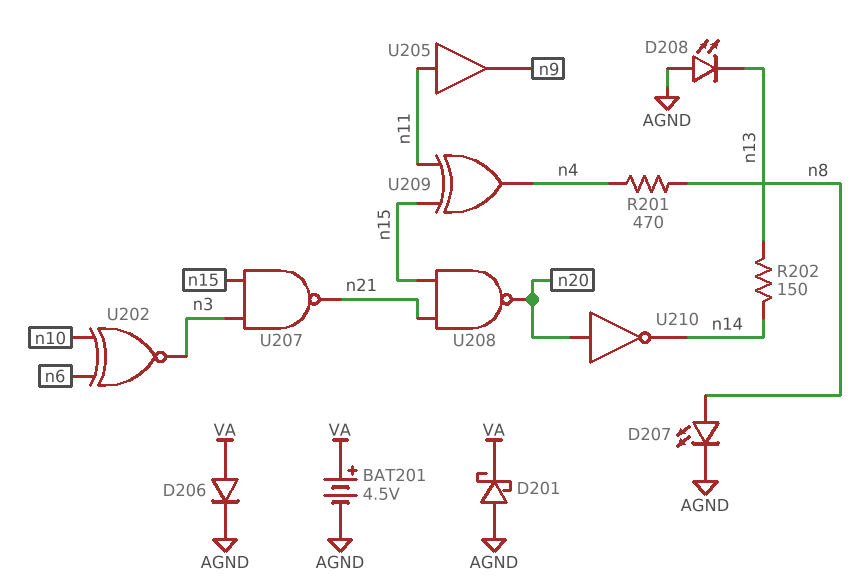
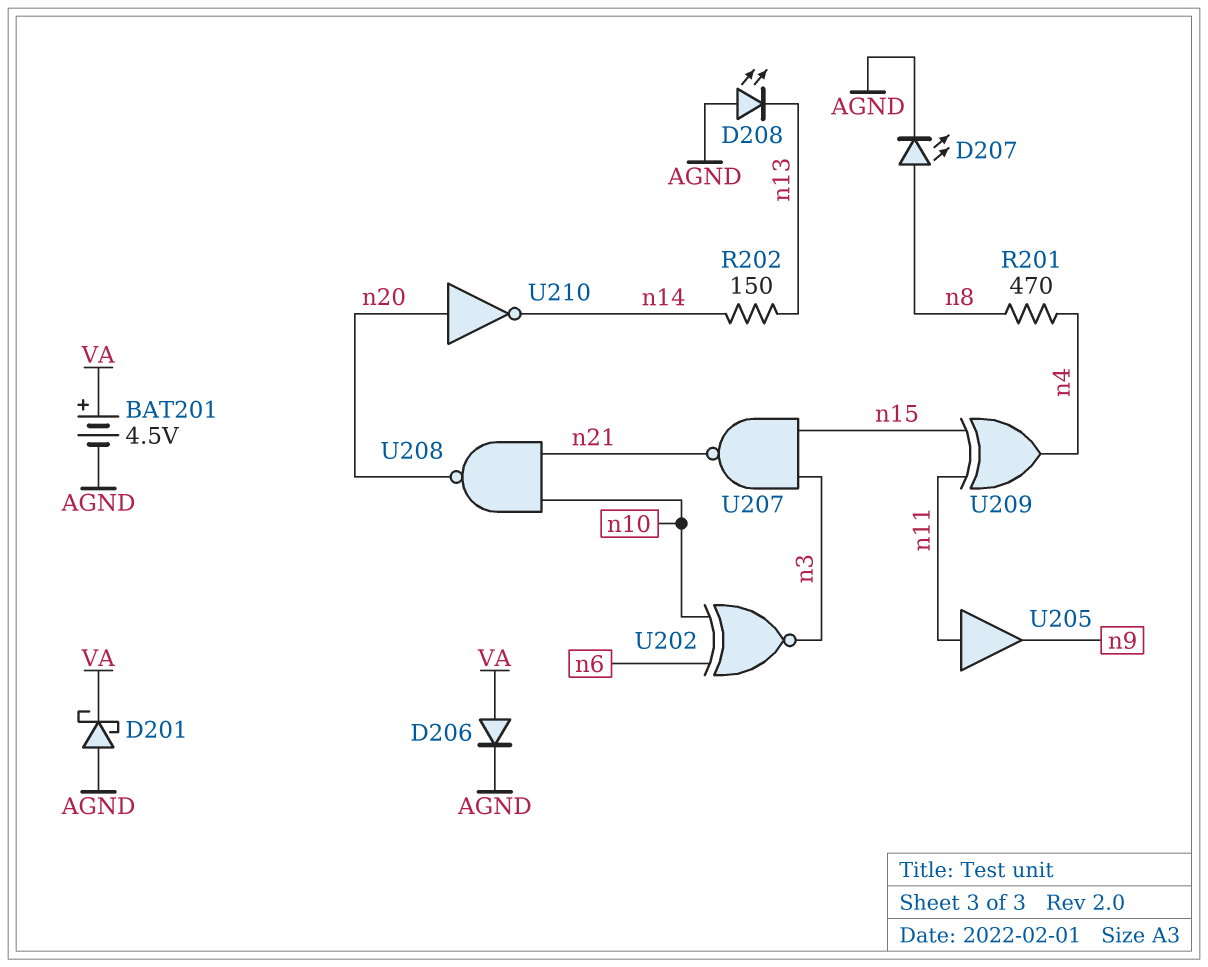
U208: NAND (in n15, in n21, out n20) -> NAND (in n10, in n21, out n20)

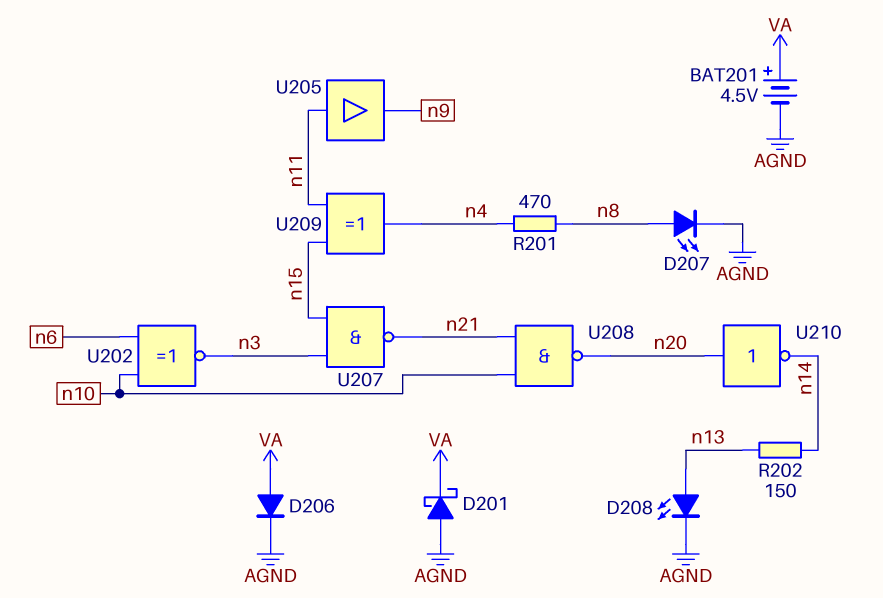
D208: LED (A AGND, K n13) -> LED (A n13, K AGND)

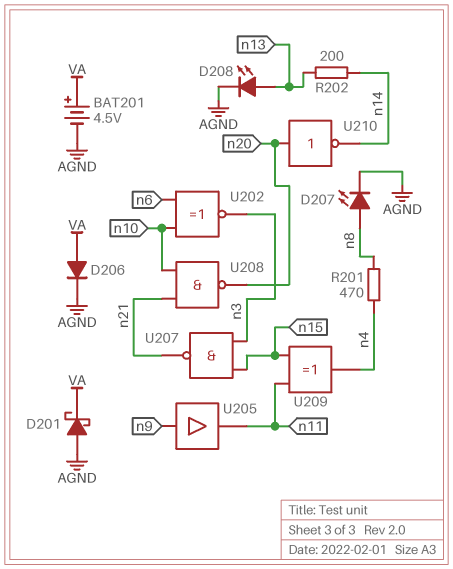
R202: 150 (n13, n14) -> 200 (n13, n14)
U205: buffer (in n11, out n9) -> buffer (in n9, out n11)

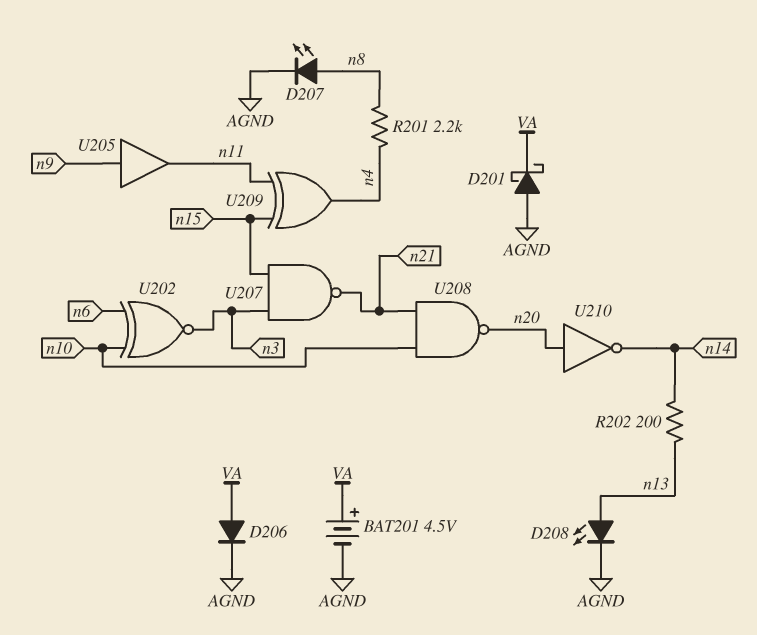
R201: 470 (n4, n8) -> 2.2k (n4, n8)

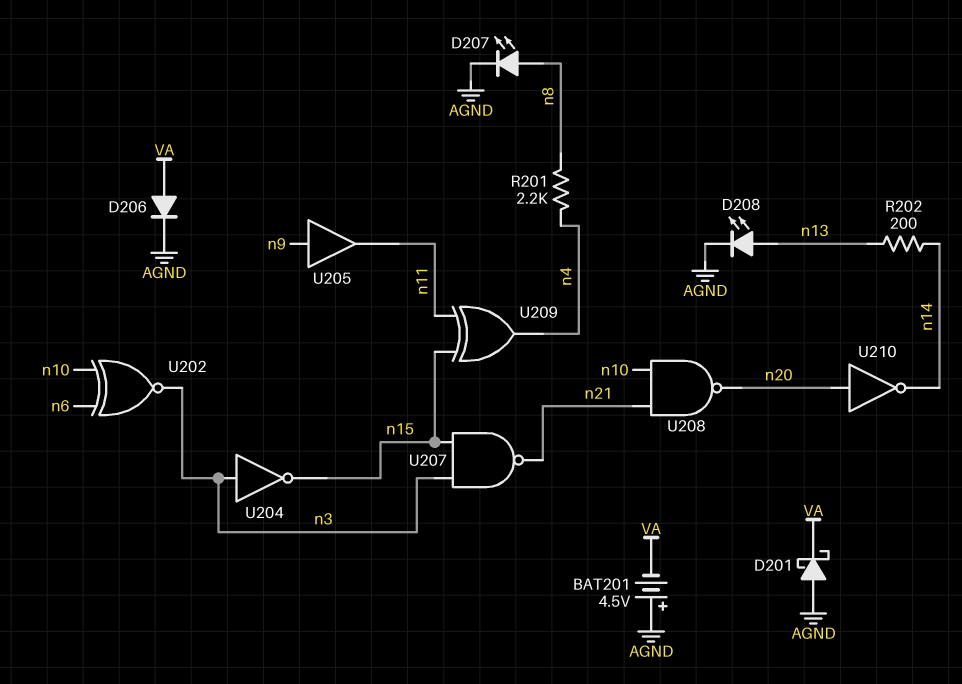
BAT201: 4.5V (plus VA, minus AGND) -> 4.5V (plus AGND, minus VA)
U204: none -> NOT (in n3, out n15)

